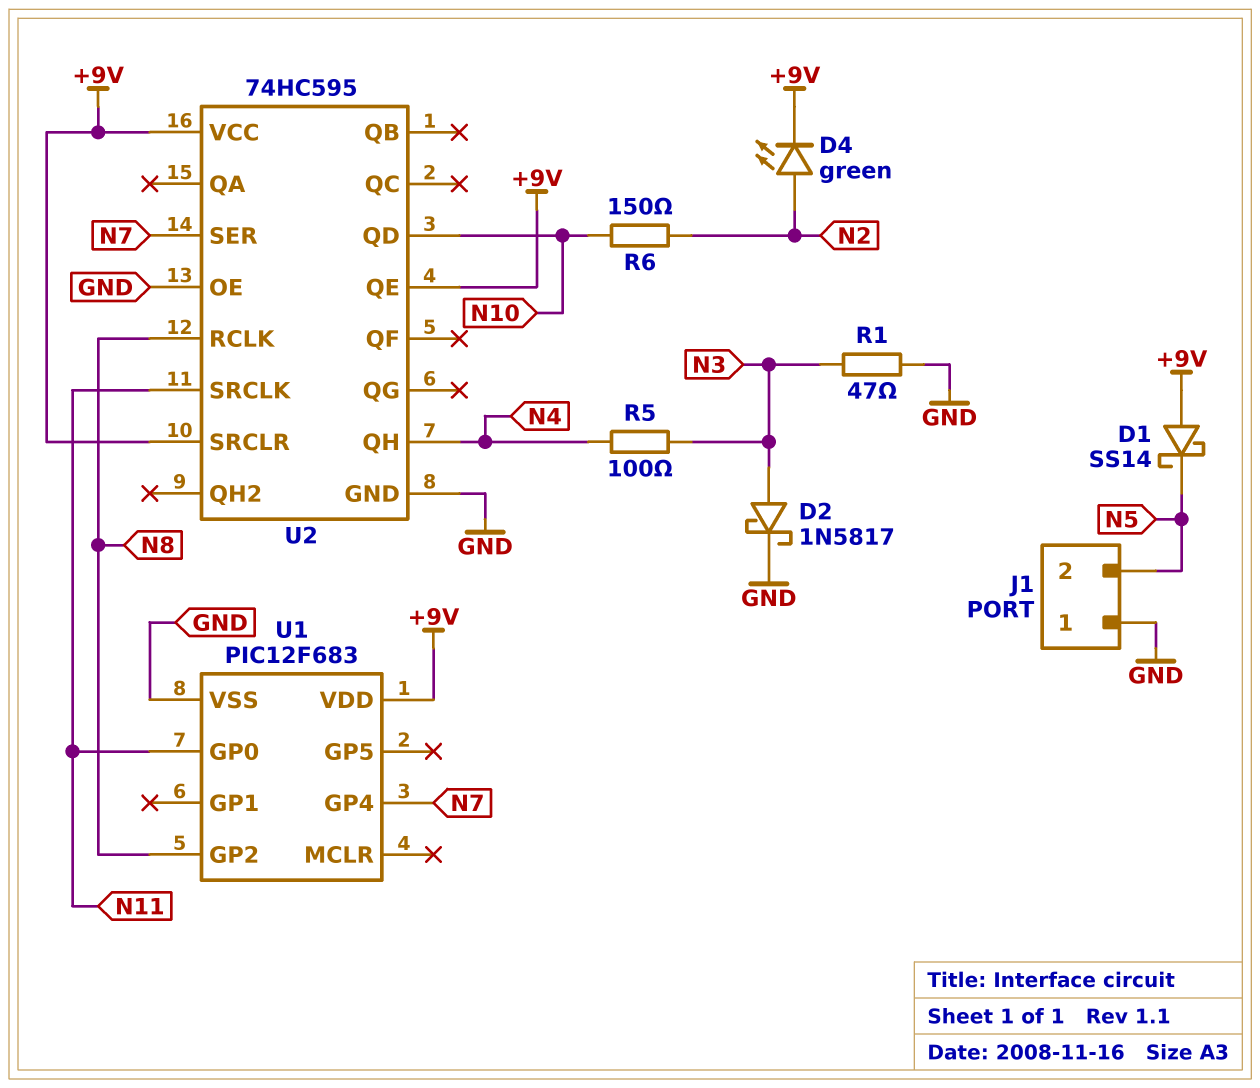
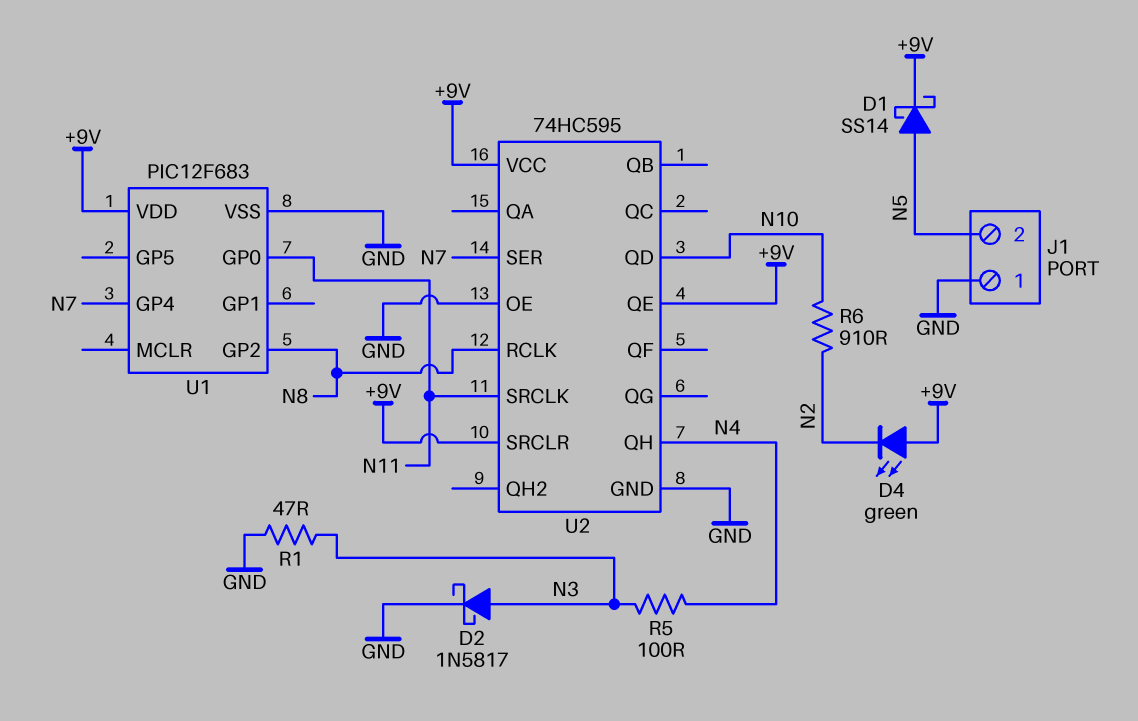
D1: schottky SS14 (A +9V, K N5) -> schottky SS14 (A N5, K +9V)
D4: LED green (A N2, K +9V) -> LED green (A +9V, K N2)
R6: 150 (N2, N10) -> 910 (N2, N10)

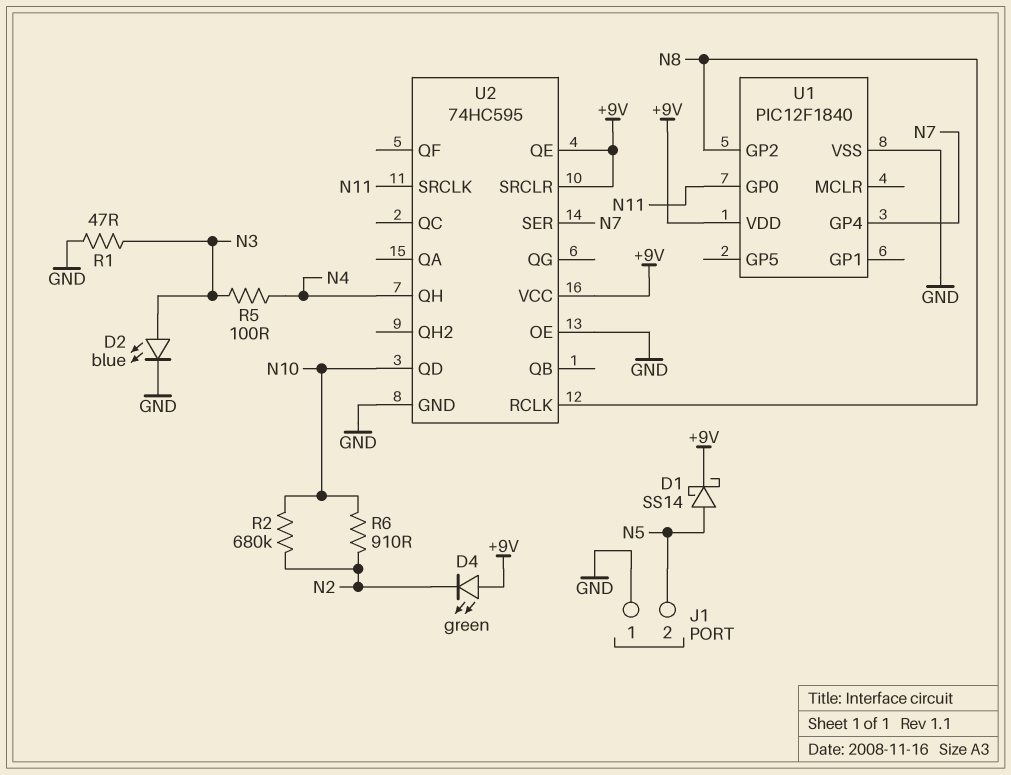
D2: schottky 1N5817 (A N3, K GND) -> LED blue (A N3, K GND)
R2: none -> 680k (N2, N10)
U1: PIC12F683 -> PIC12F1840

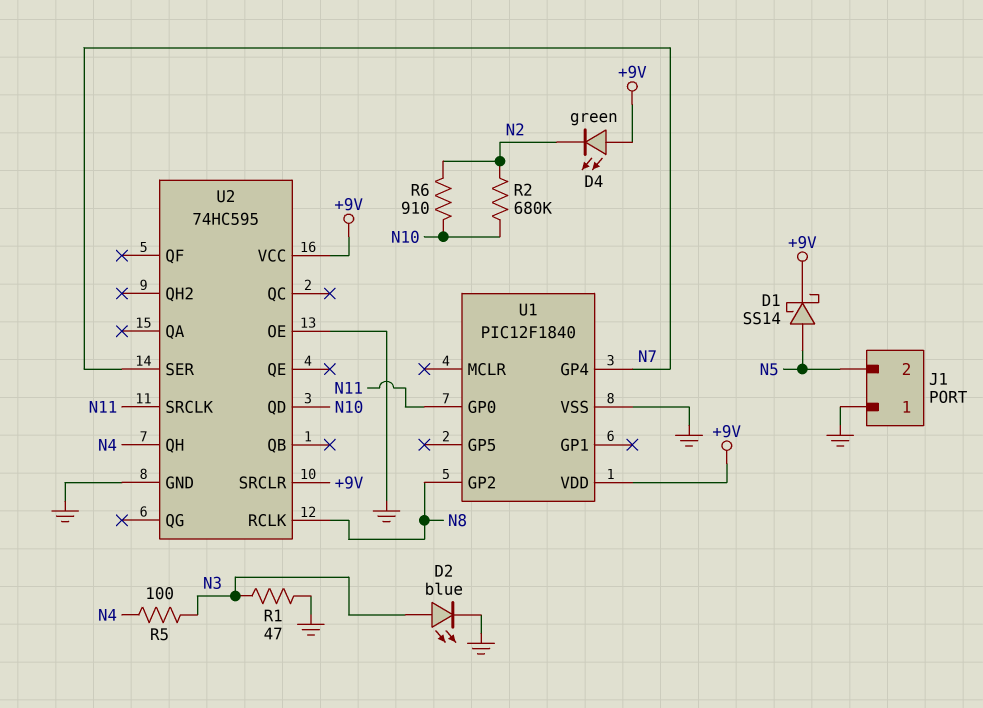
U2 pin QE: +9V -> none

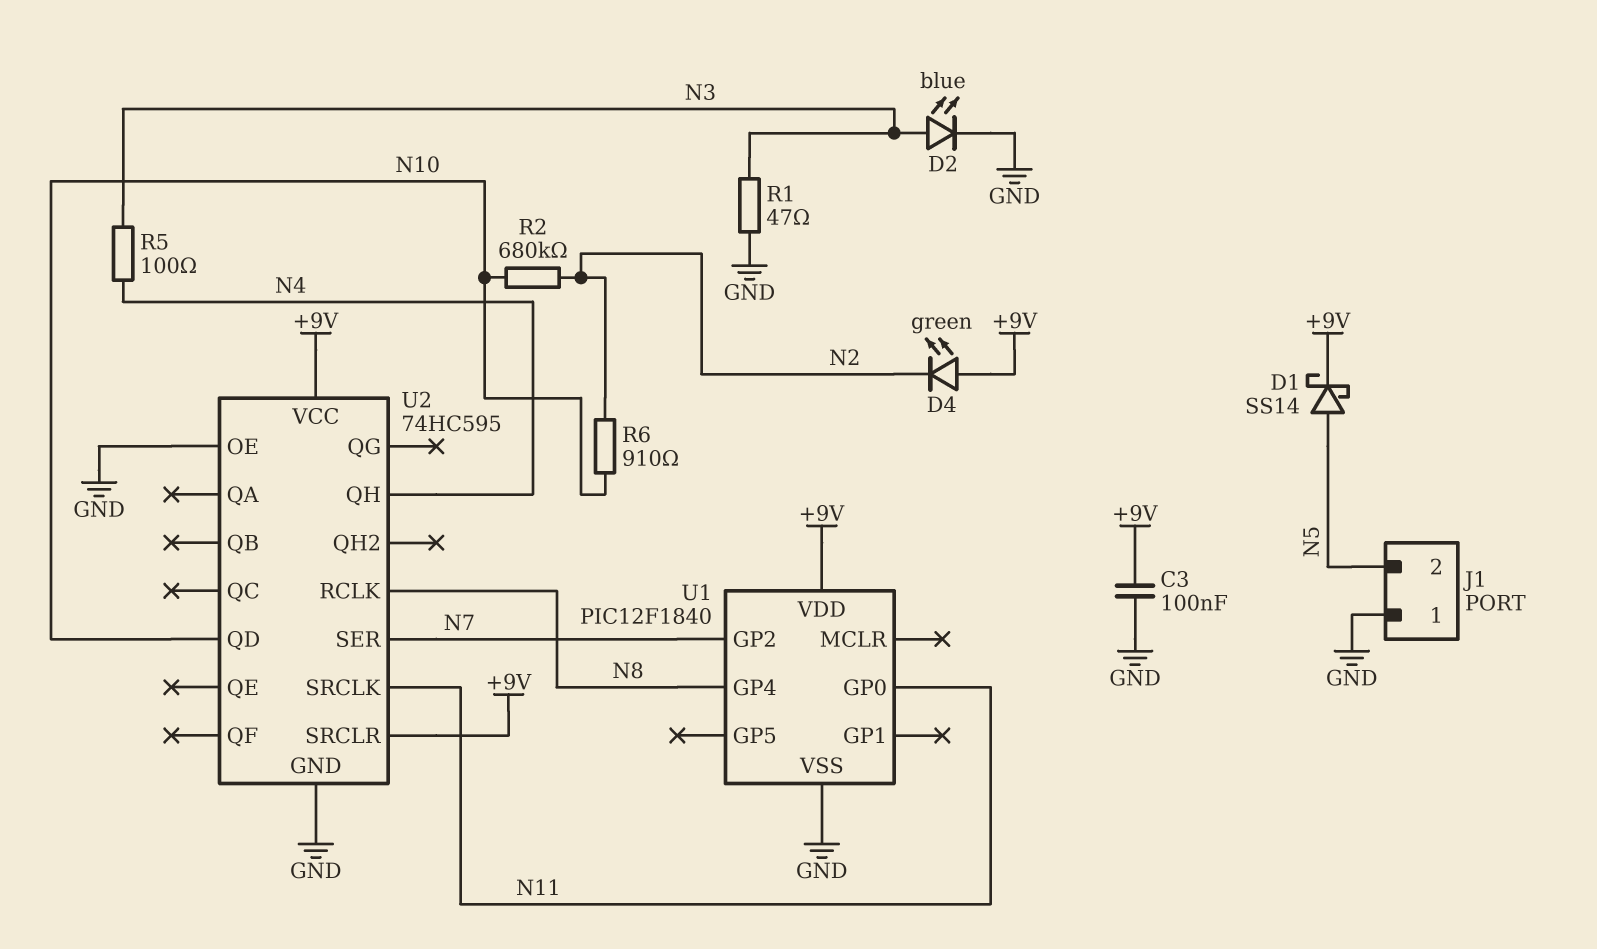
C3: none -> 100nF (+9V, GND)
U1 pin GP2: N8 -> N7
U1 pin GP4: N7 -> N8

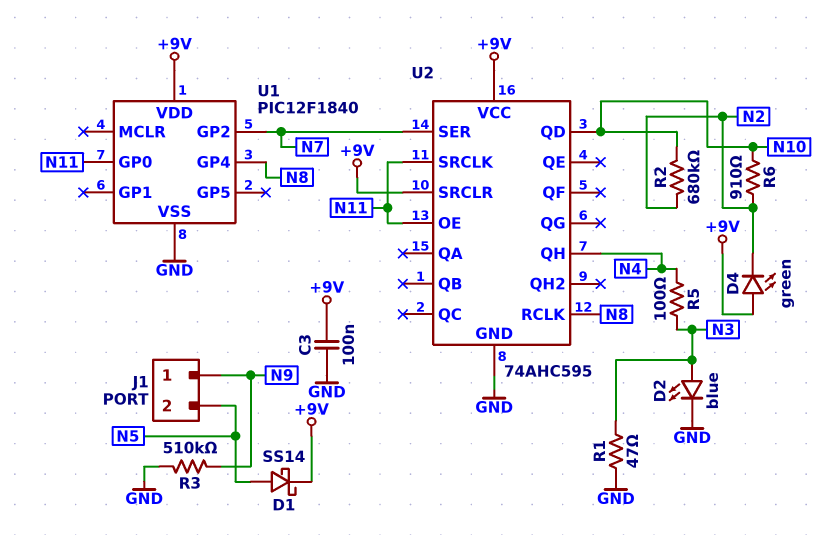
J1 pin 1: GND -> N9
R3: none -> 510k (GND, N9)
U2: 74HC595 -> 74AHC595
U2 pin OE: GND -> N11

